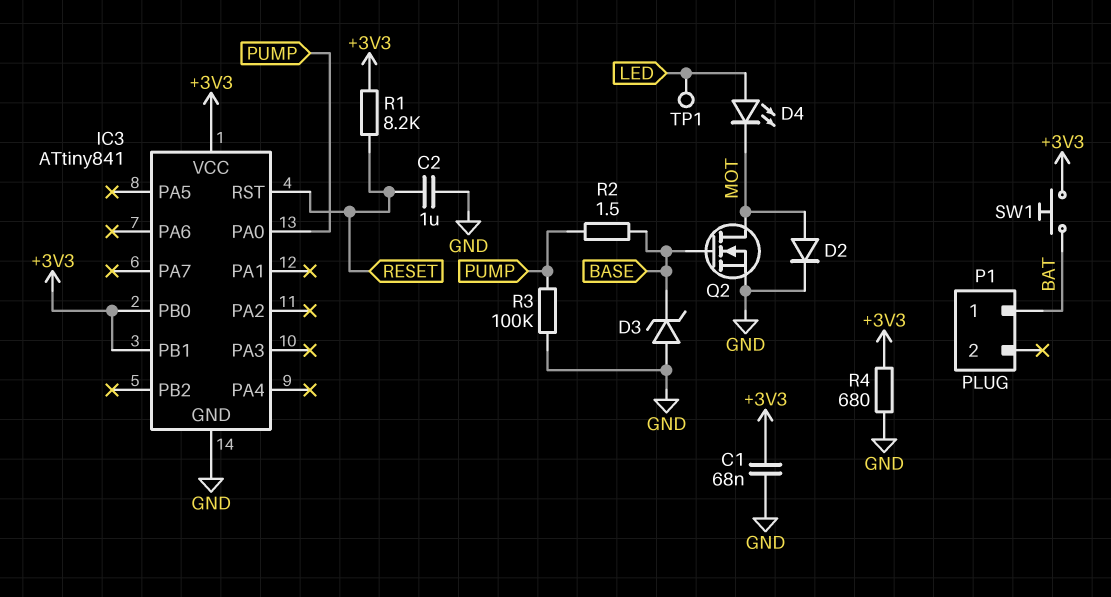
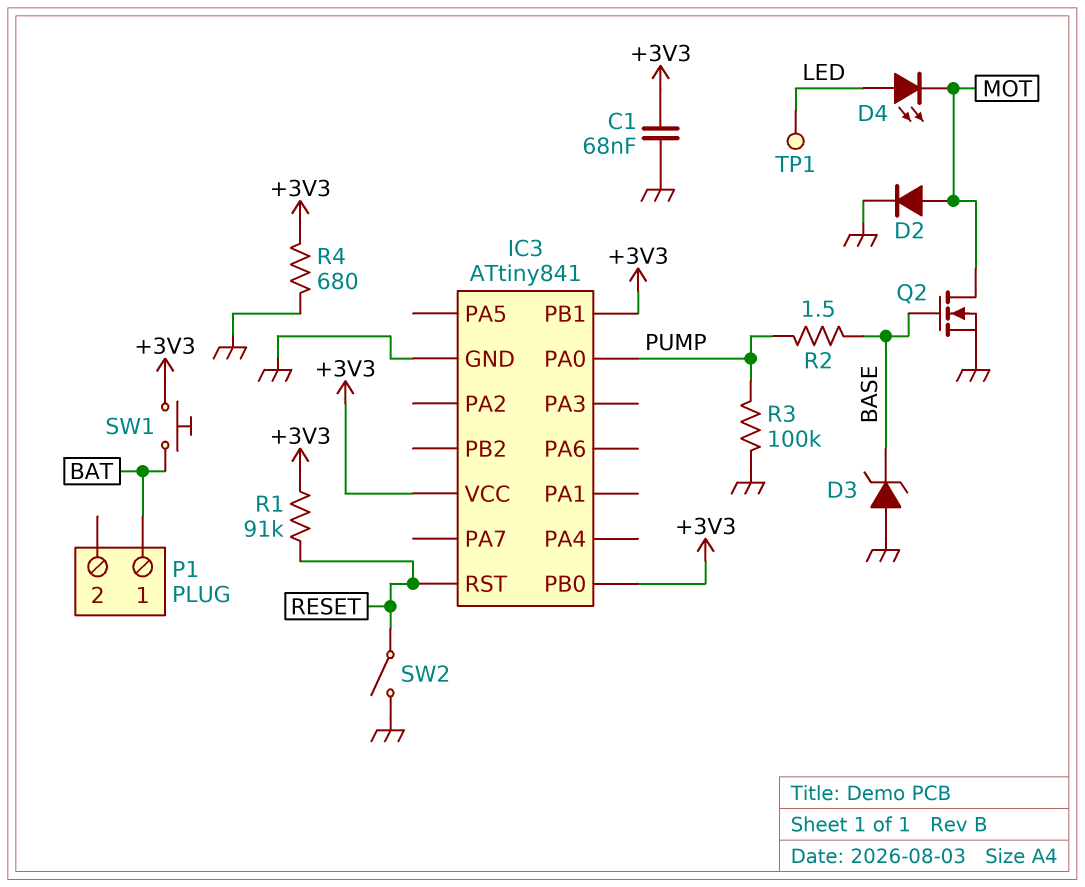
C2: 1uF (GND, RESET) -> none
R1: 8.2k (+3V3, RESET) -> 91k (+3V3, RESET)
SW2: none -> switch (GND, RESET)

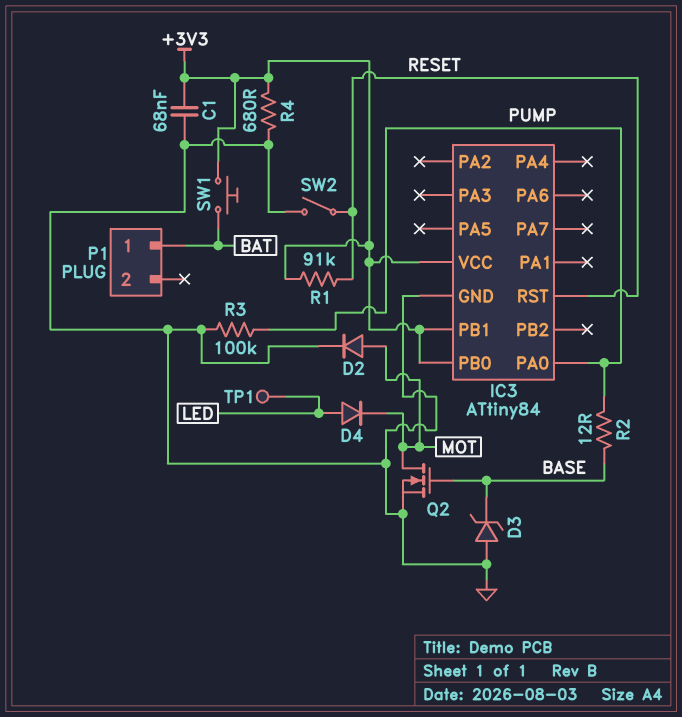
D4: LED (A LED, K MOT) -> diode (A LED, K MOT)
IC3: ATtiny841 -> ATtiny84
R2: 1.5 (BASE, PUMP) -> 12 (BASE, PUMP)

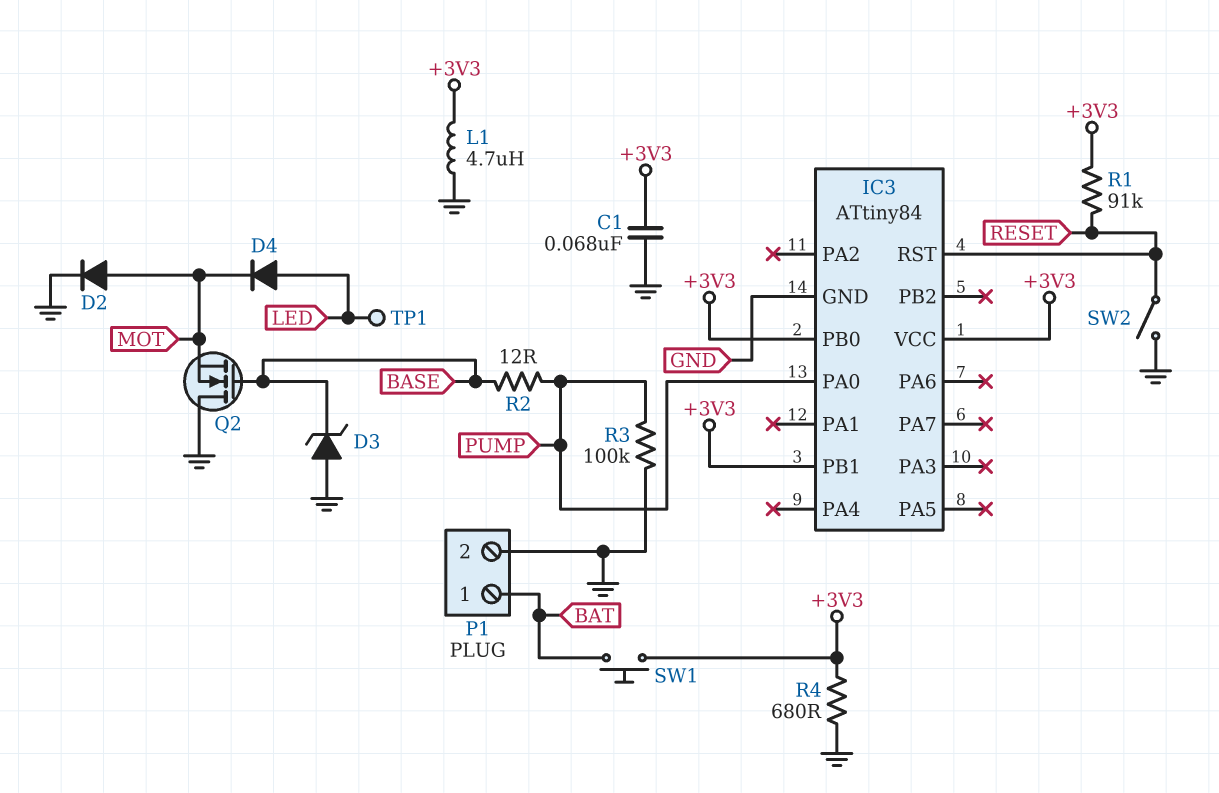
L1: none -> 4.7uH (+3V3, GND)
P1 pin 2: none -> GND
Q2: NMOS (G BASE, D MOT, S GND) -> NMOS (G BASE, D GND, S MOT)

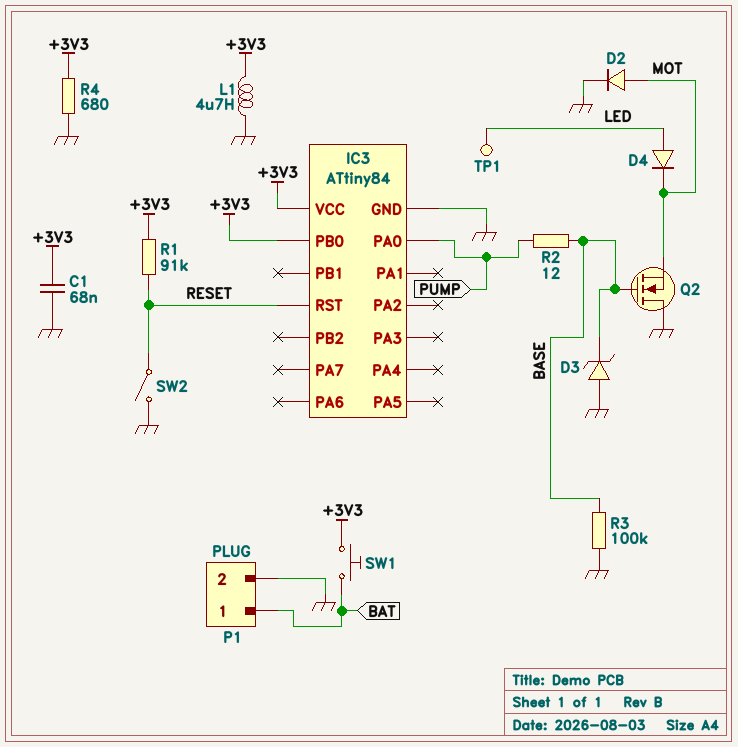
IC3 pin PB1: +3V3 -> none
R3: 100k (GND, PUMP) -> 100k (BASE, GND)

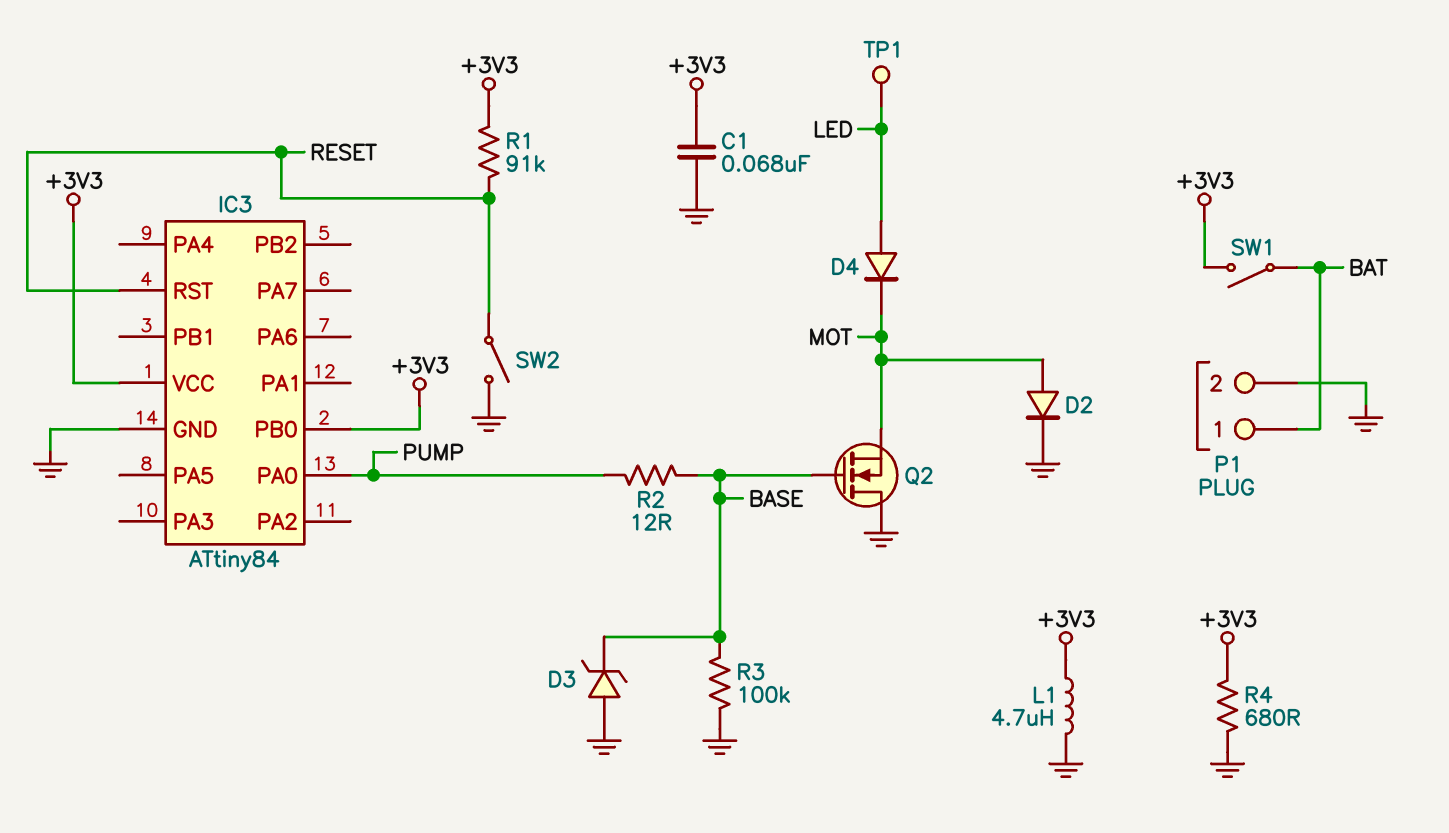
SW1: button (+3V3, BAT) -> switch (+3V3, BAT)

